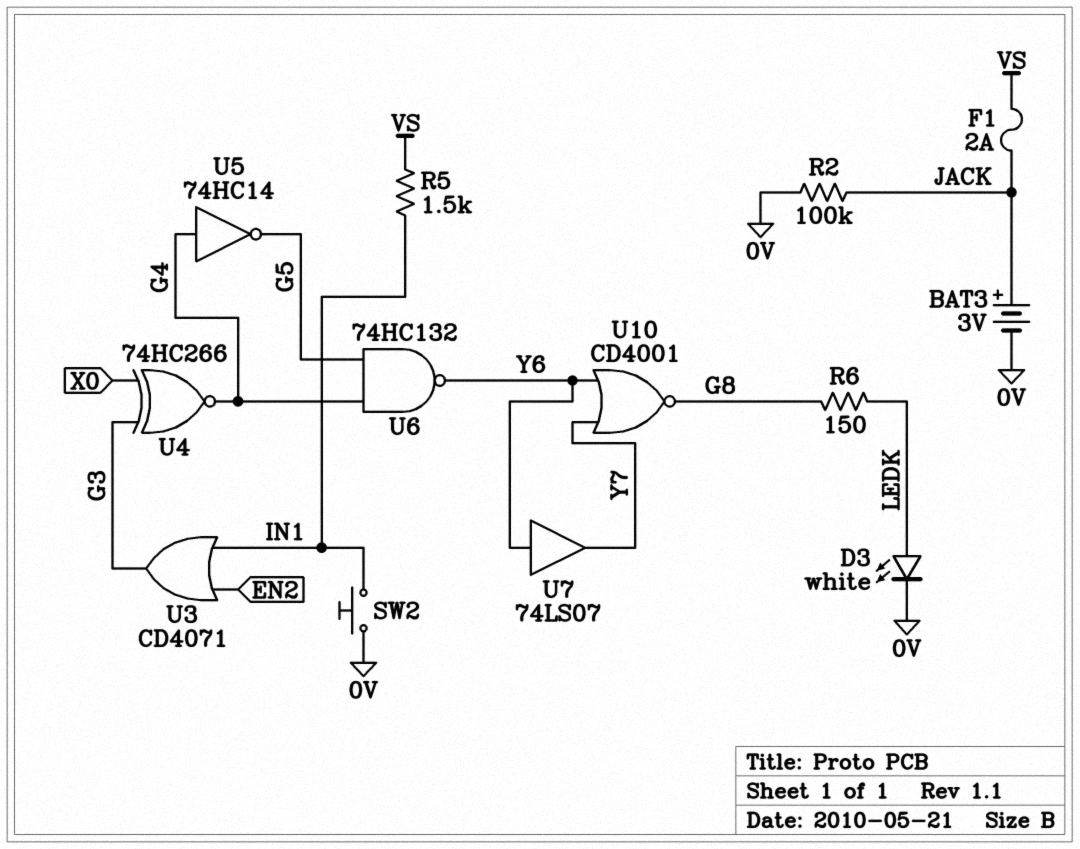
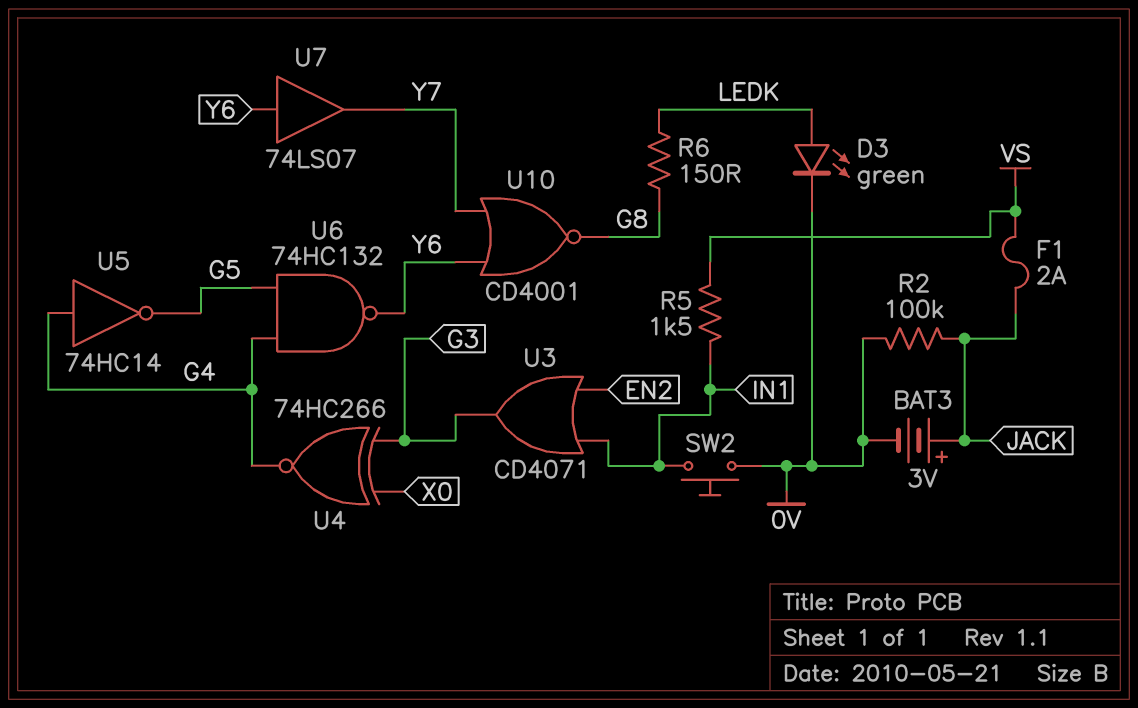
D3: LED white (A LEDK, K 0V) -> LED green (A LEDK, K 0V)

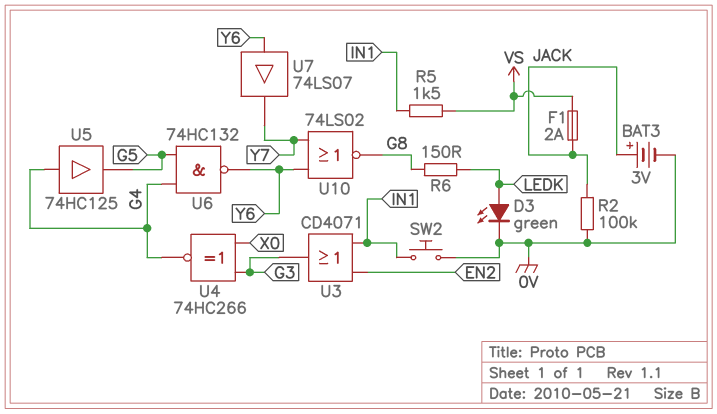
U5: NOT 74HC14 (in G4, out G5) -> buffer 74HC125 (in G4, out G5)
U10: NOR CD4001 (in Y6, in Y7, out G8) -> NOR 74LS02 (in Y6, in Y7, out G8)

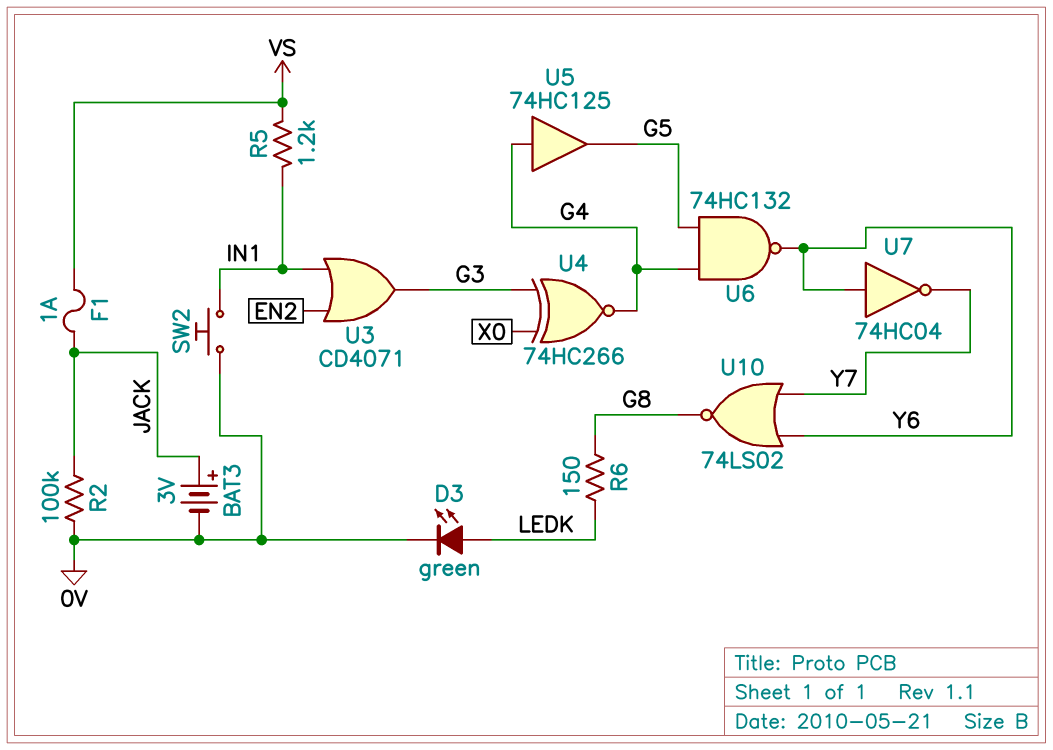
F1: 2A (JACK, VS) -> 1A (JACK, VS)
R5: 1.5k (IN1, VS) -> 1.2k (IN1, VS)
U7: buffer 74LS07 (in Y6, out Y7) -> NOT 74HC04 (in Y6, out Y7)

